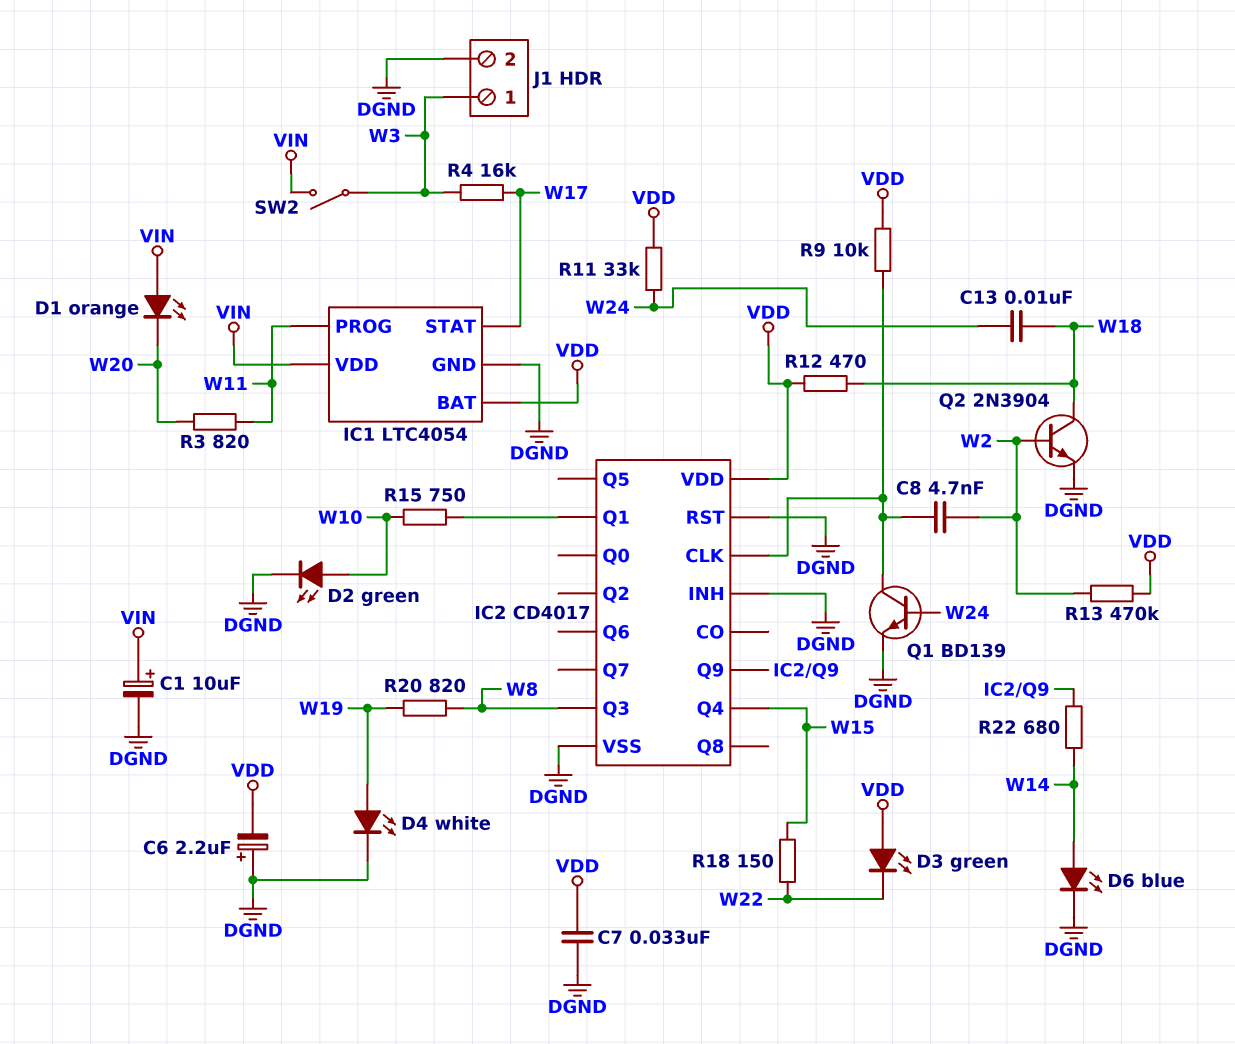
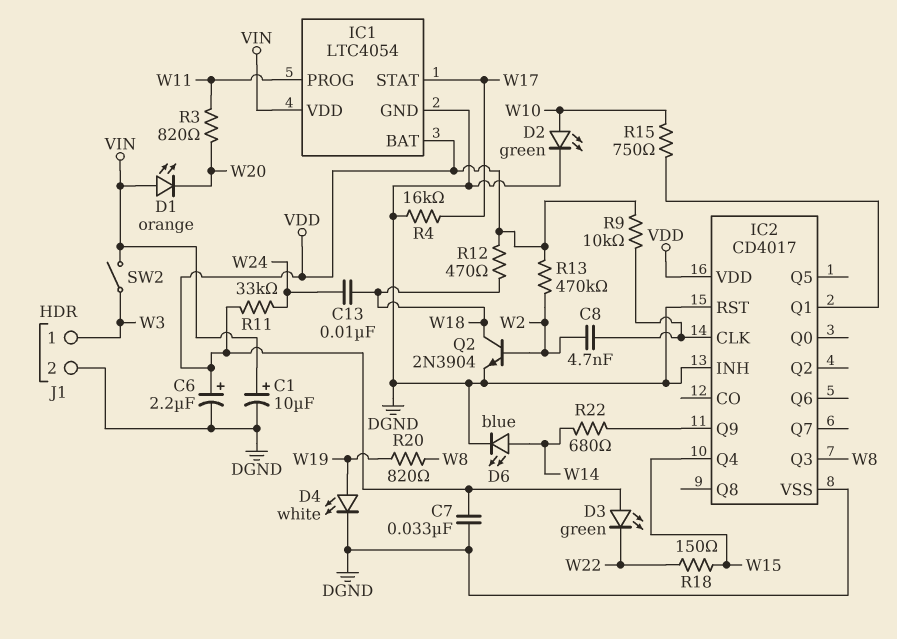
C6: 2.2uF (plus DGND, minus VDD) -> 2.2uF (plus VDD, minus DGND)
Q1: NPN BD139 (B W24, C IC2/CLK, E DGND) -> none
R4: 16k (W3, W17) -> 16k (DGND, W17)

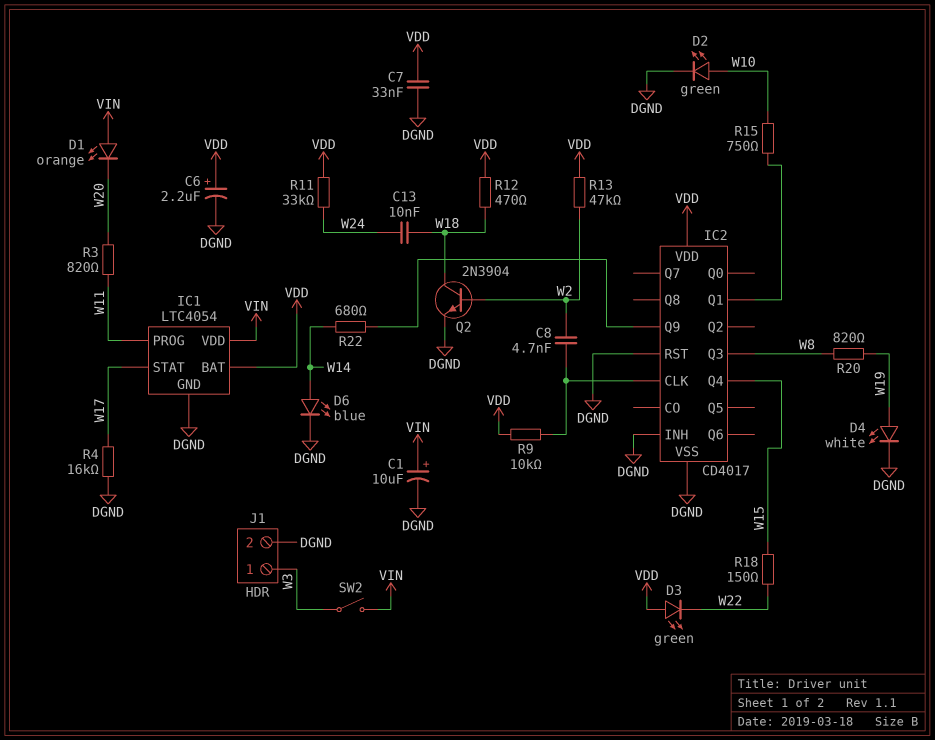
R13: 470k (VDD, W2) -> 47k (VDD, W2)

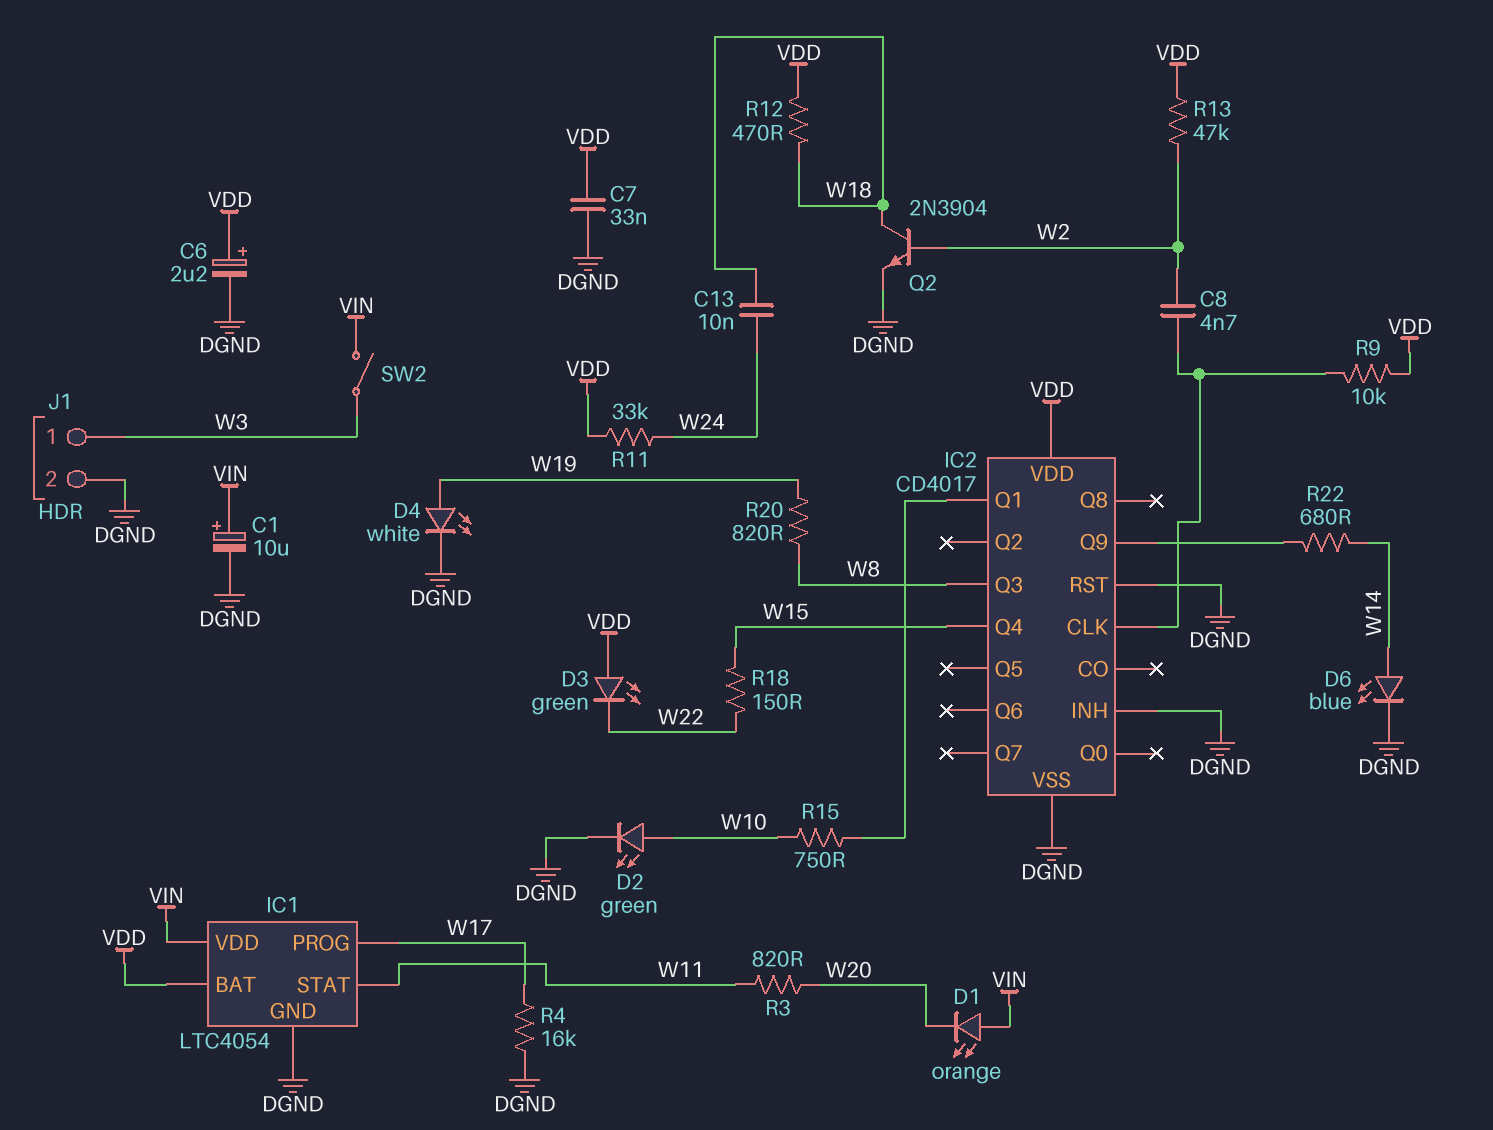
IC1 pin PROG: W11 -> W17
IC1 pin STAT: W17 -> W11

